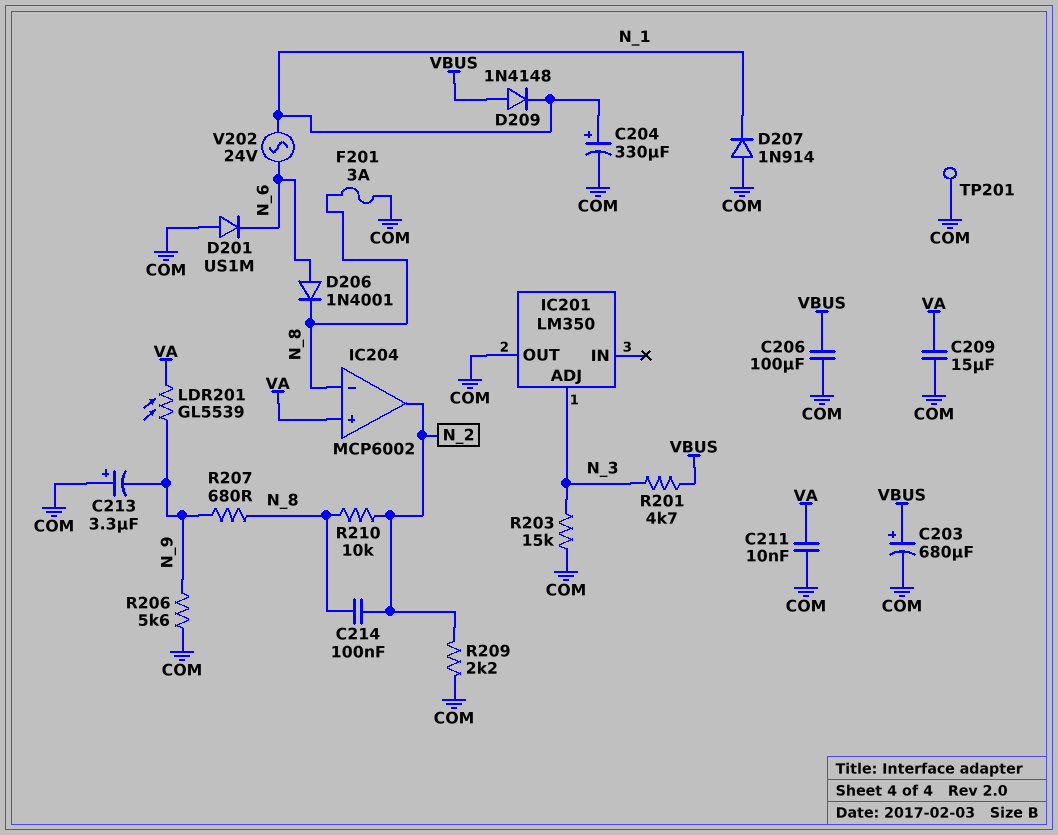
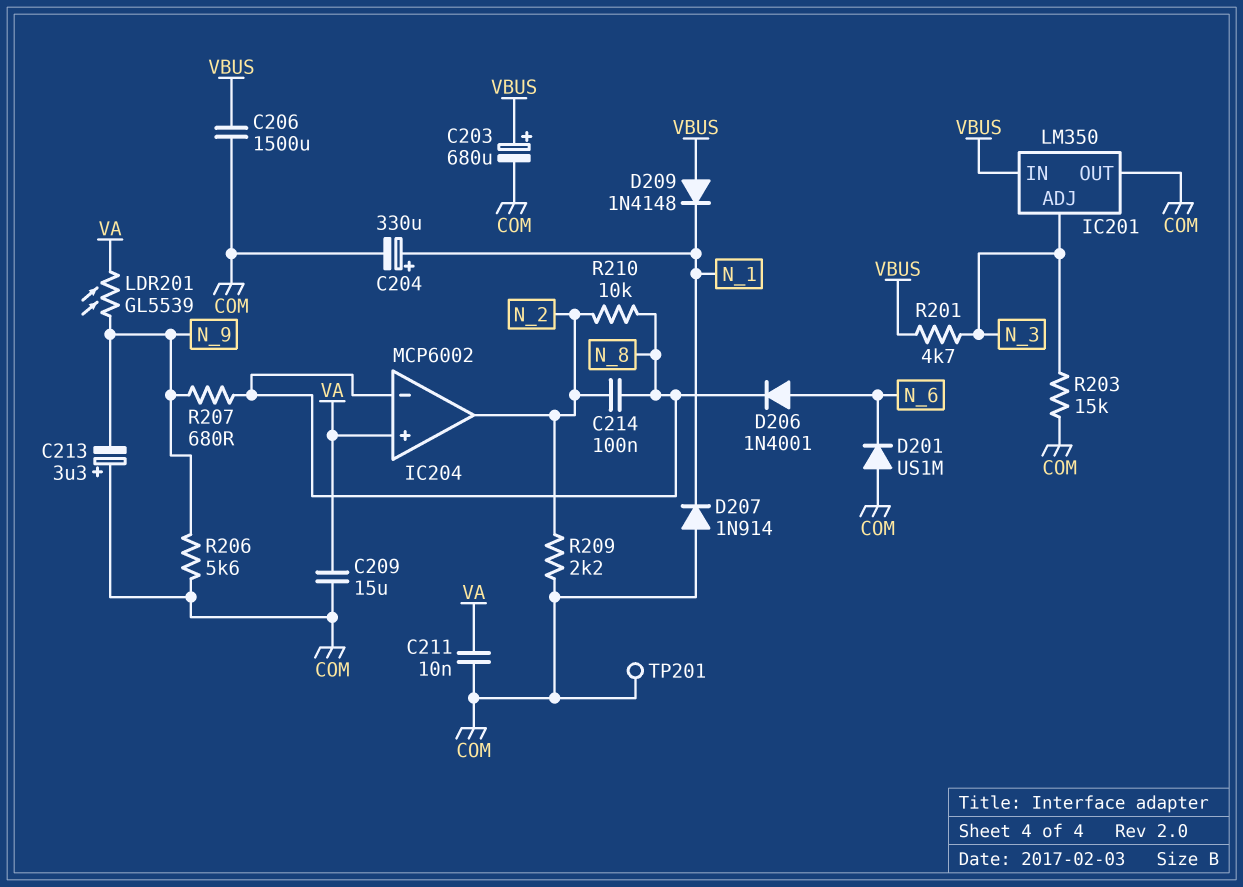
C206: 100uF (COM, VBUS) -> 1500uF (COM, VBUS)
F201: 3A (COM, N_8) -> none
IC201 pin IN: none -> VBUS
V202: AC 24V (N_1, N_6) -> none

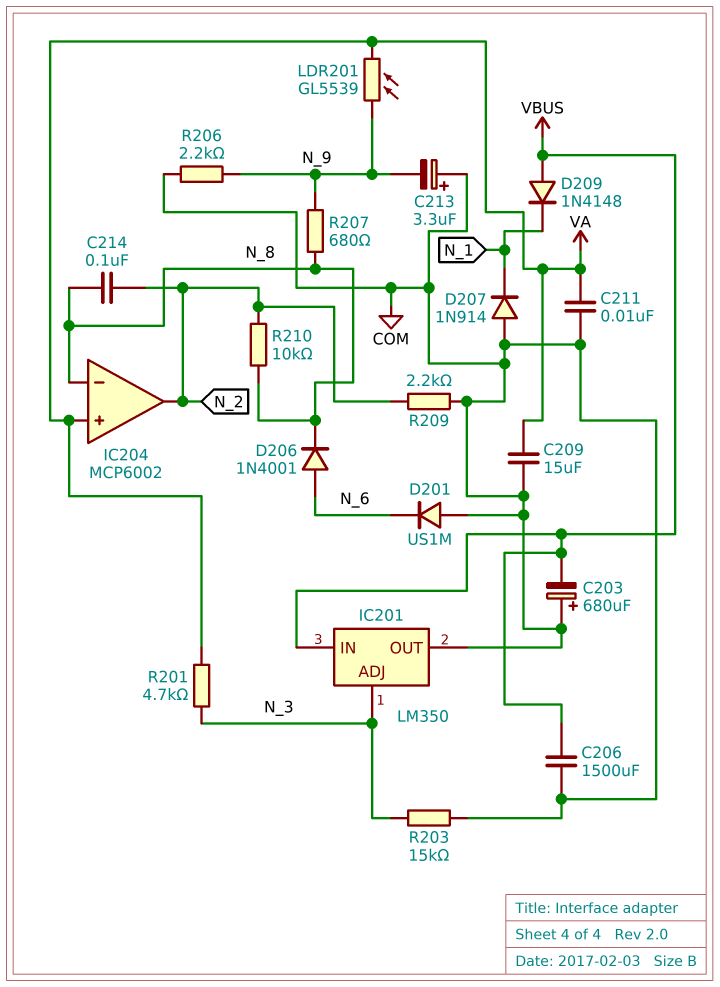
C203: 680uF (plus VBUS, minus COM) -> 680uF (plus COM, minus VBUS)
C204: 330uF (plus N_1, minus COM) -> none
R201: 4.7k (N_3, VBUS) -> 4.7k (N_3, VA)
R206: 5.6k (COM, N_9) -> 2.2k (COM, N_9)
TP201: test point (COM) -> none

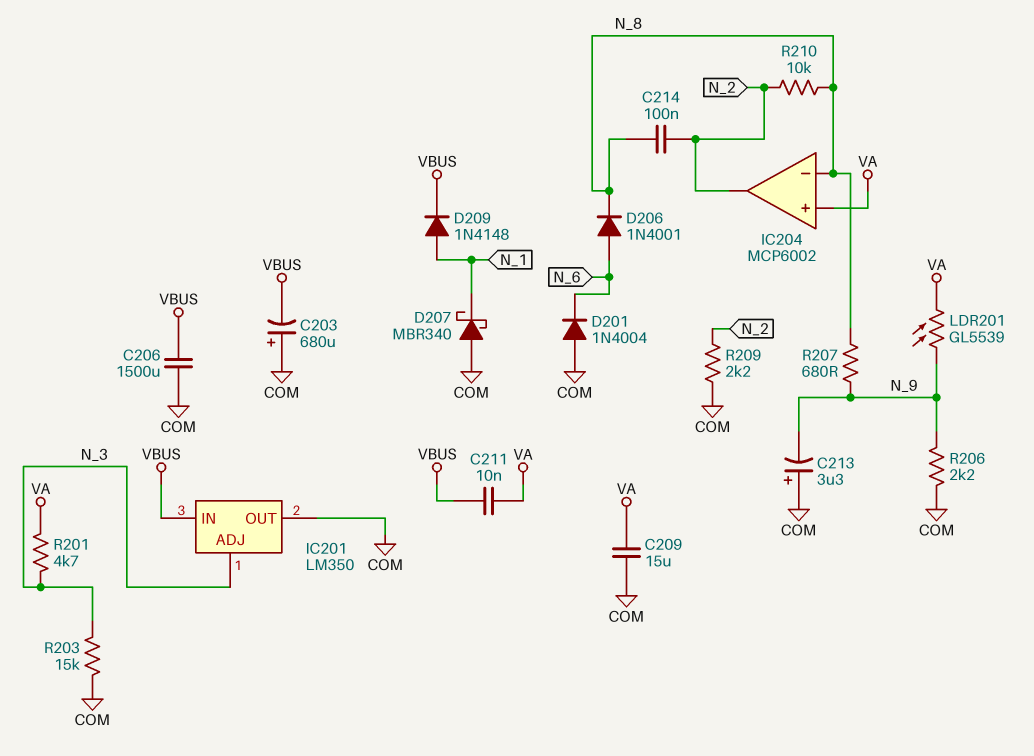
C211: 10nF (COM, VA) -> 10nF (VA, VBUS)
D201: diode US1M (A COM, K N_6) -> diode 1N4004 (A COM, K N_6)
D207: diode 1N914 (A COM, K N_1) -> schottky MBR340 (A COM, K N_1)
D209: diode 1N4148 (A VBUS, K N_1) -> diode 1N4148 (A N_1, K VBUS)

